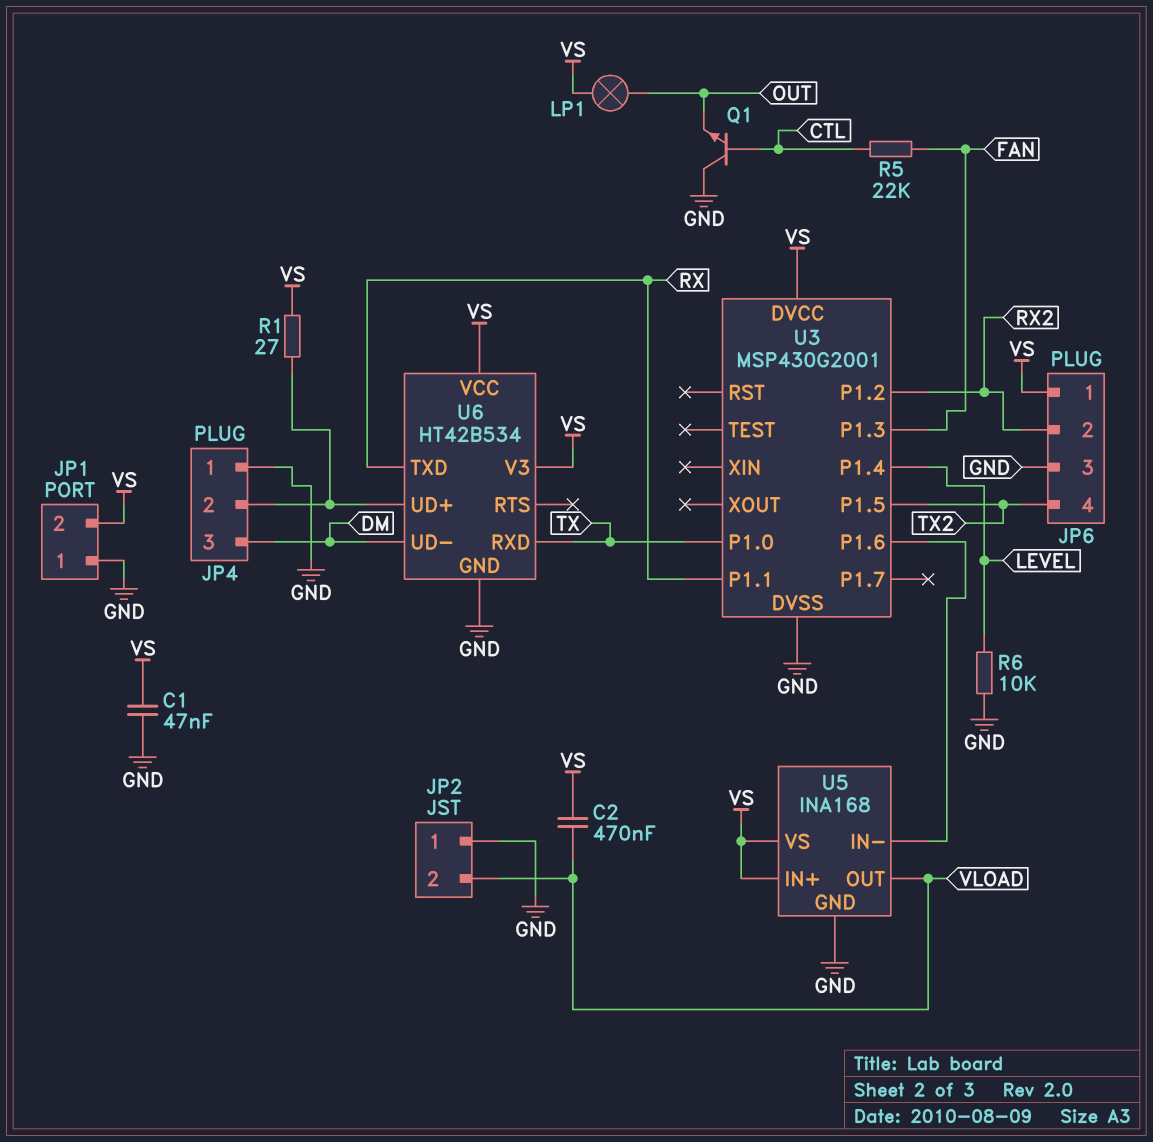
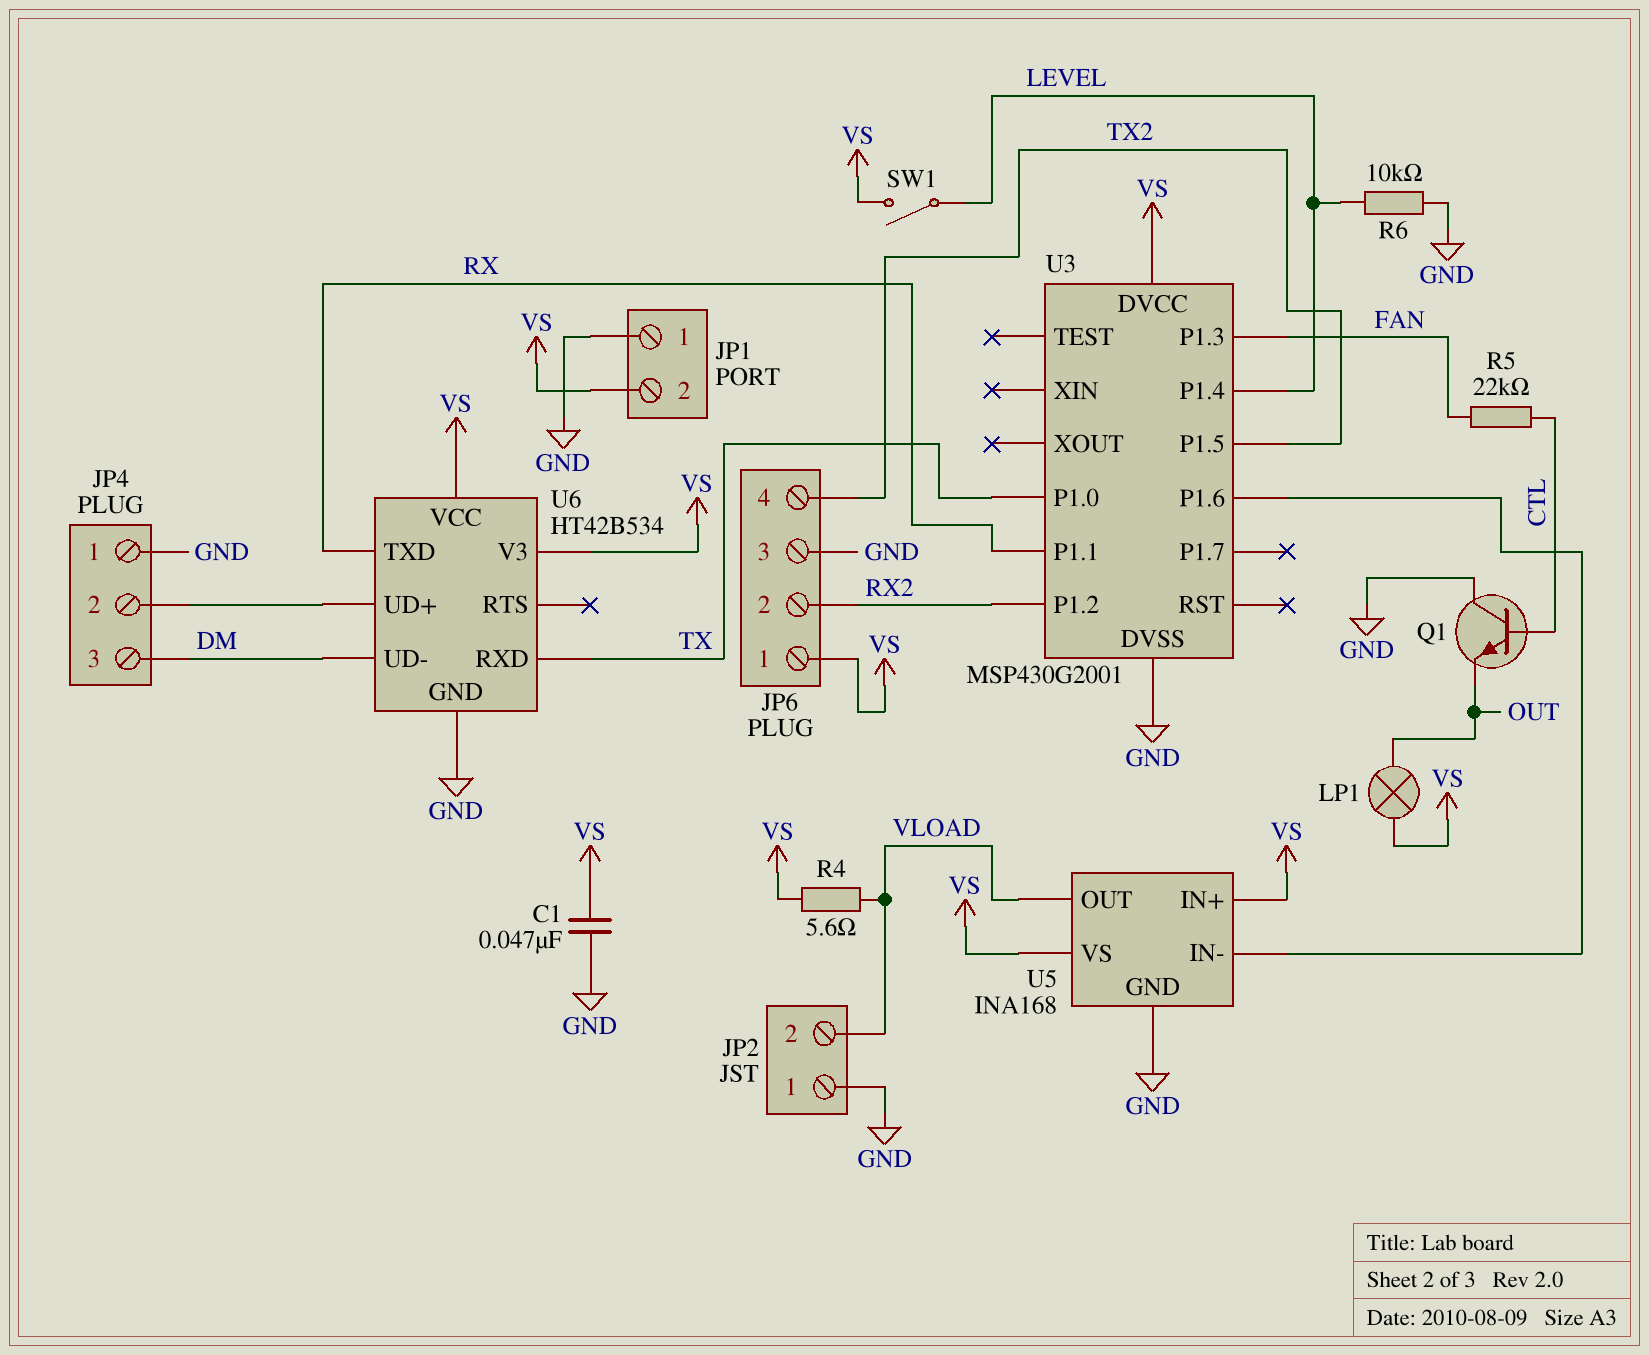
C2: 470nF (VLOAD, VS) -> none
R1: 27 (JP4/2, VS) -> none
R4: none -> 5.6 (VLOAD, VS)
SW1: none -> switch (LEVEL, VS)

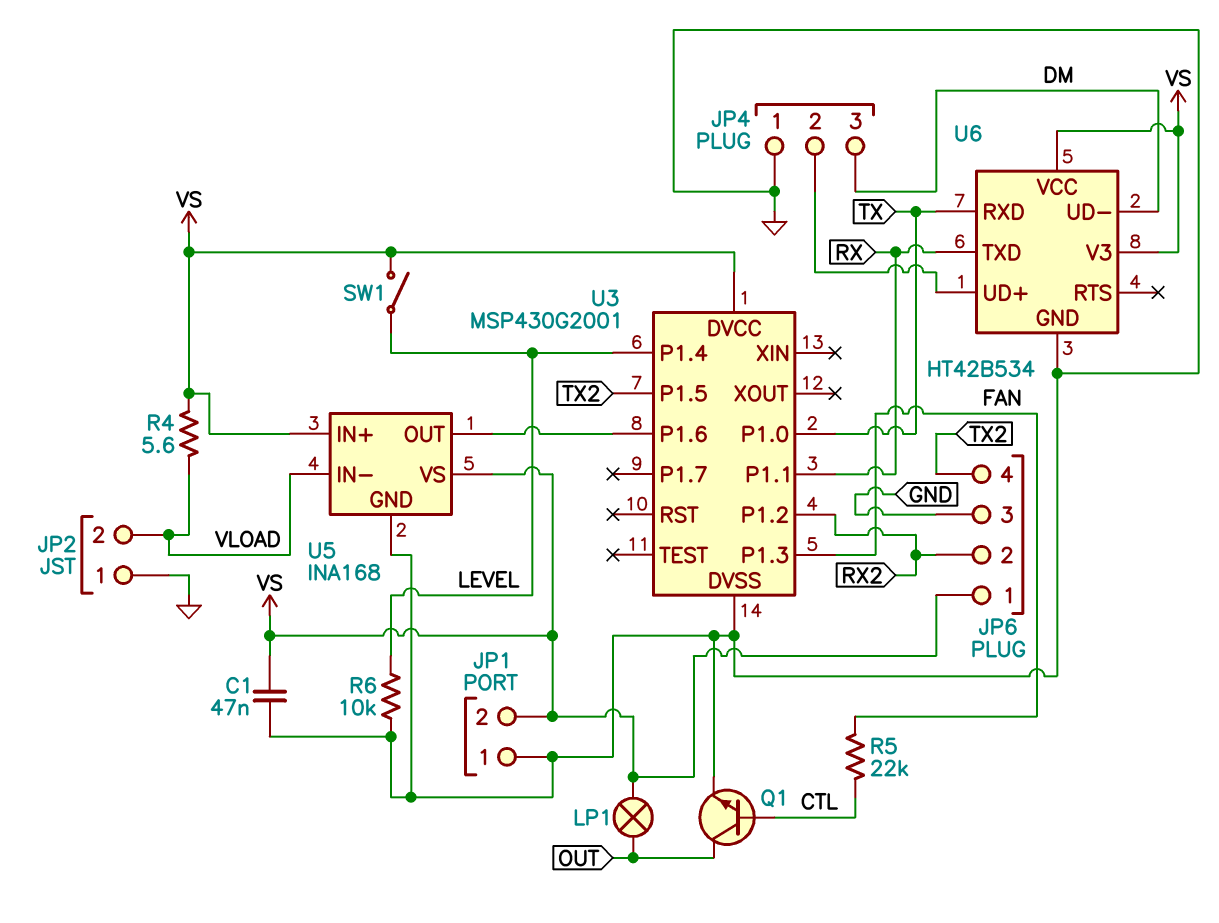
Q1: NPN (B CTL, C GND, E OUT) -> NPN (B CTL, C OUT, E GND)
U5 pin IN-: U3/P1.6 -> VLOAD
U5 pin OUT: VLOAD -> U3/P1.6

